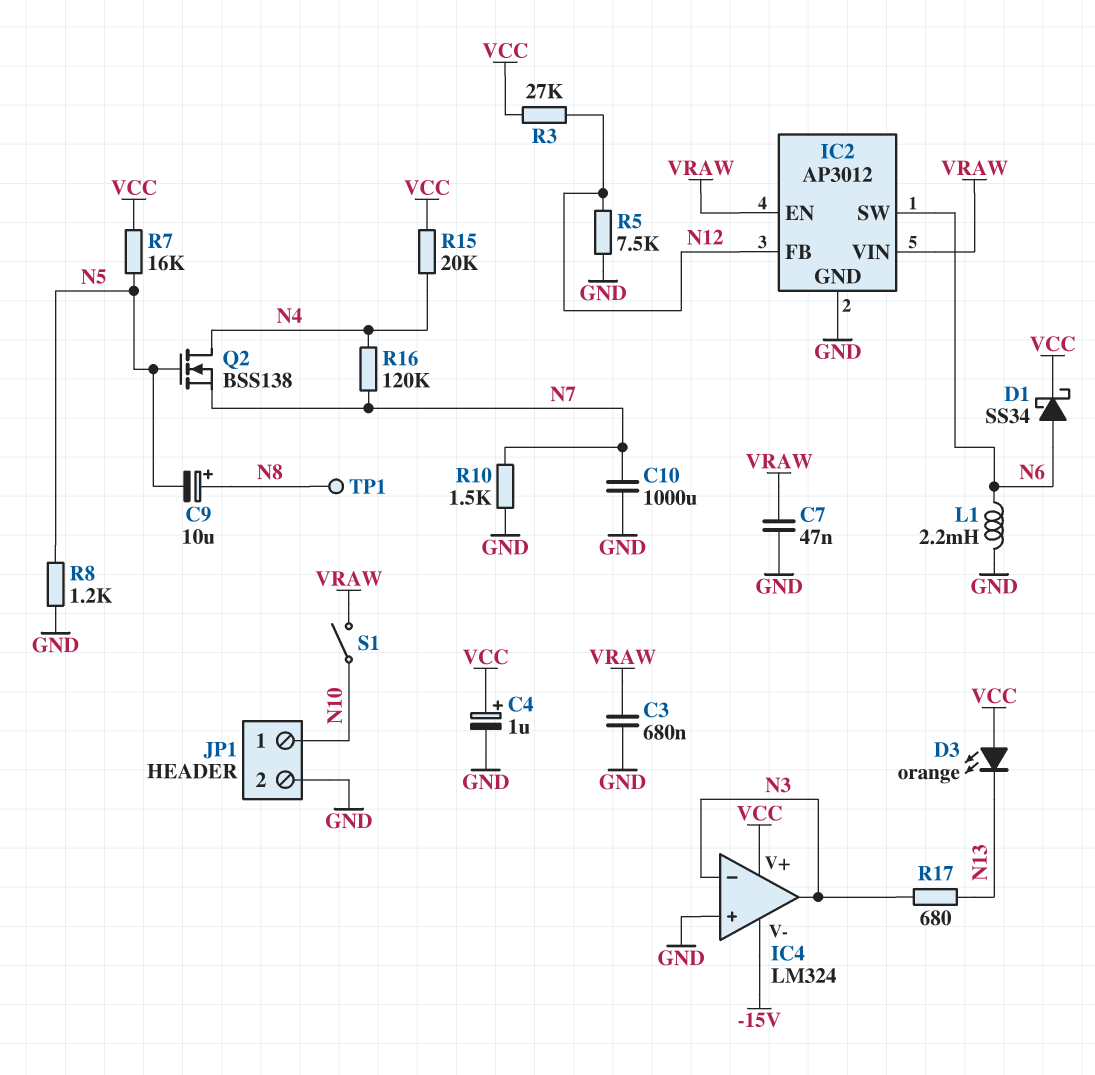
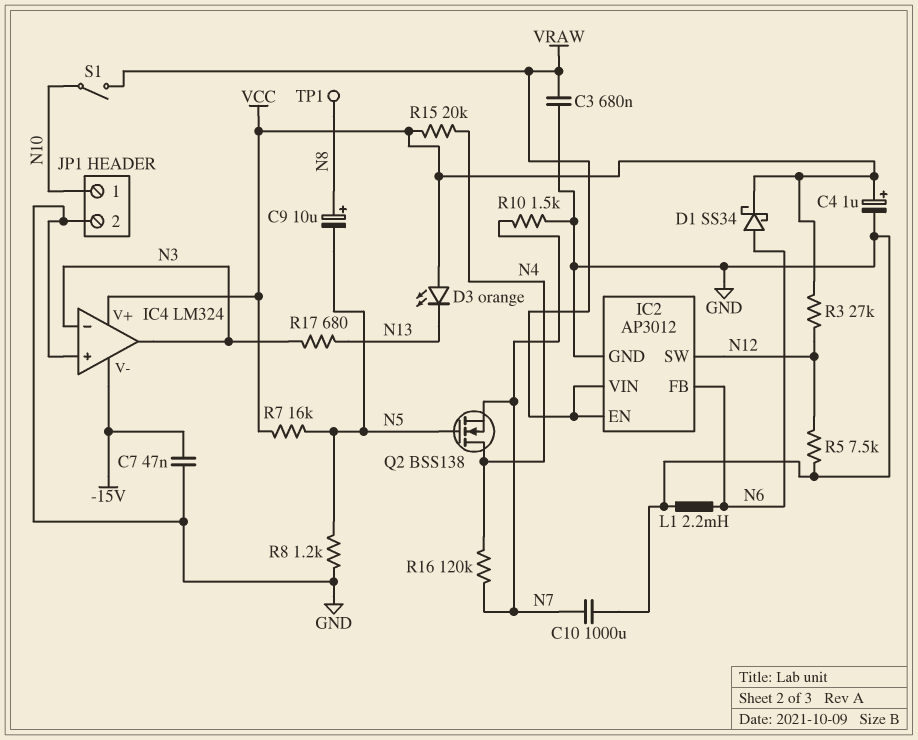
C7: 47nF (GND, VRAW) -> 47nF (-15V, GND)
IC2 pin FB: N12 -> N6
IC2 pin SW: N6 -> N12

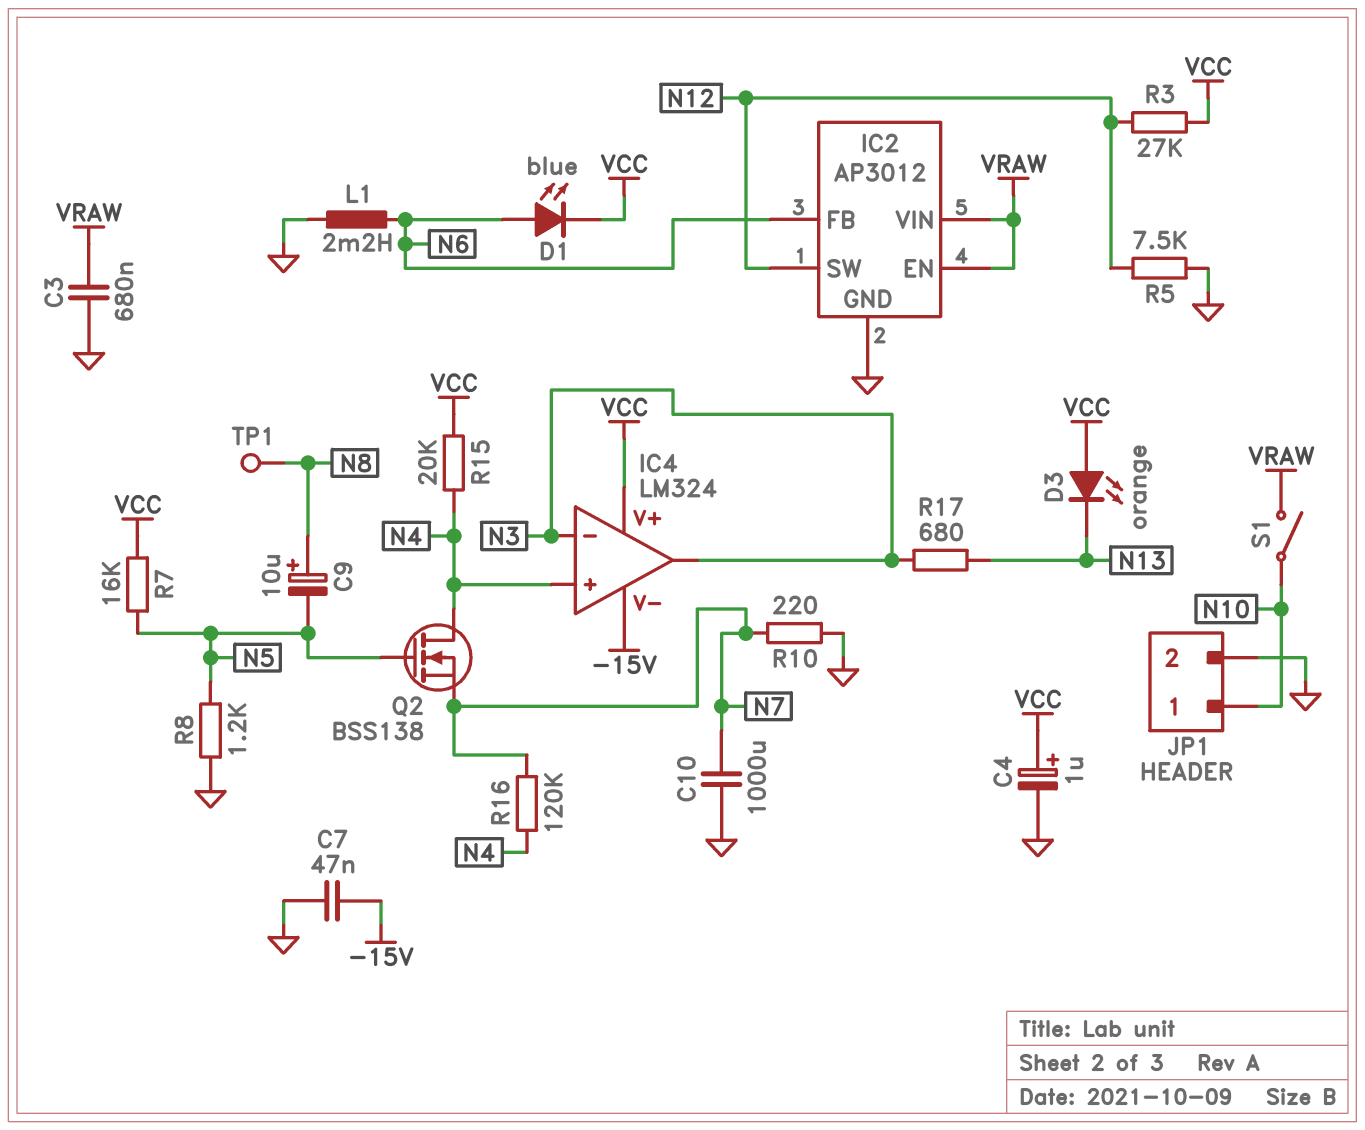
D1: schottky SS34 (A N6, K VCC) -> LED blue (A N6, K VCC)
IC4 pin in+: GND -> N4
R10: 1.5k (GND, N7) -> 220 (GND, N7)

